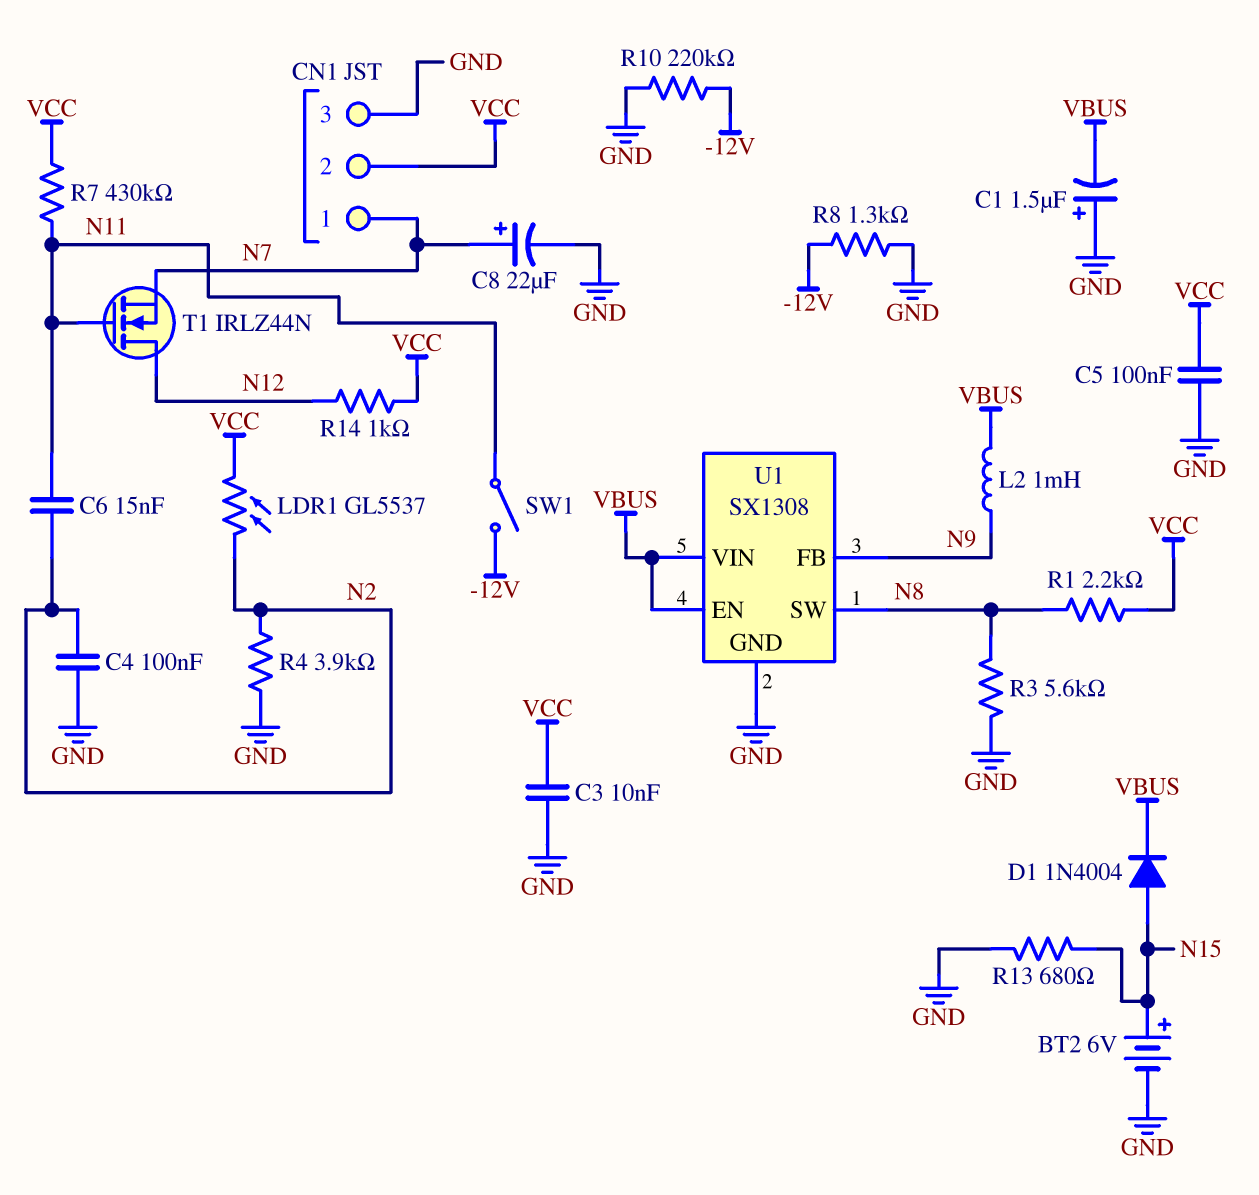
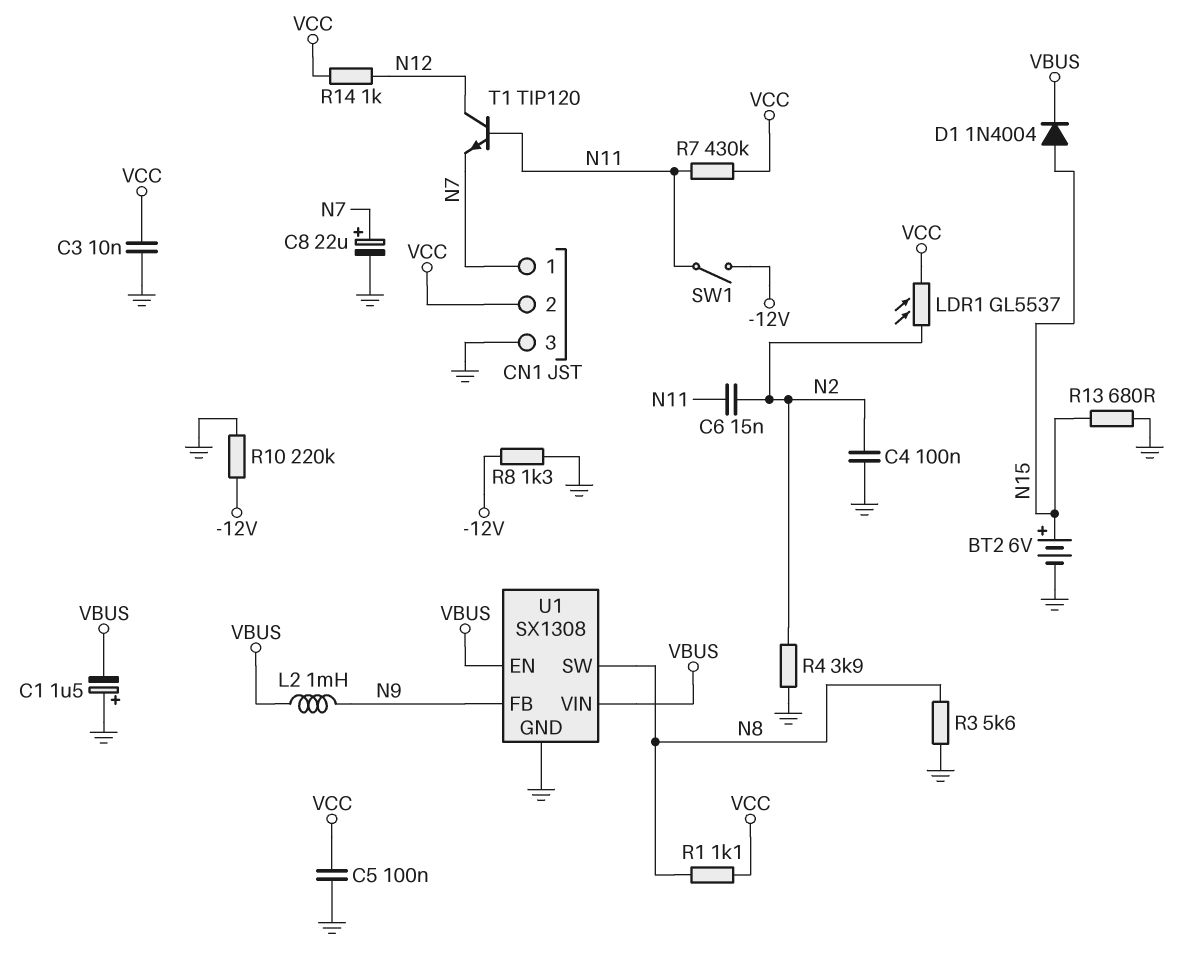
R1: 2.2k (N8, VCC) -> 1.1k (N8, VCC)
T1: NMOS IRLZ44N (G N11, D N12, S N7) -> NPN TIP120 (B N11, C N12, E N7)

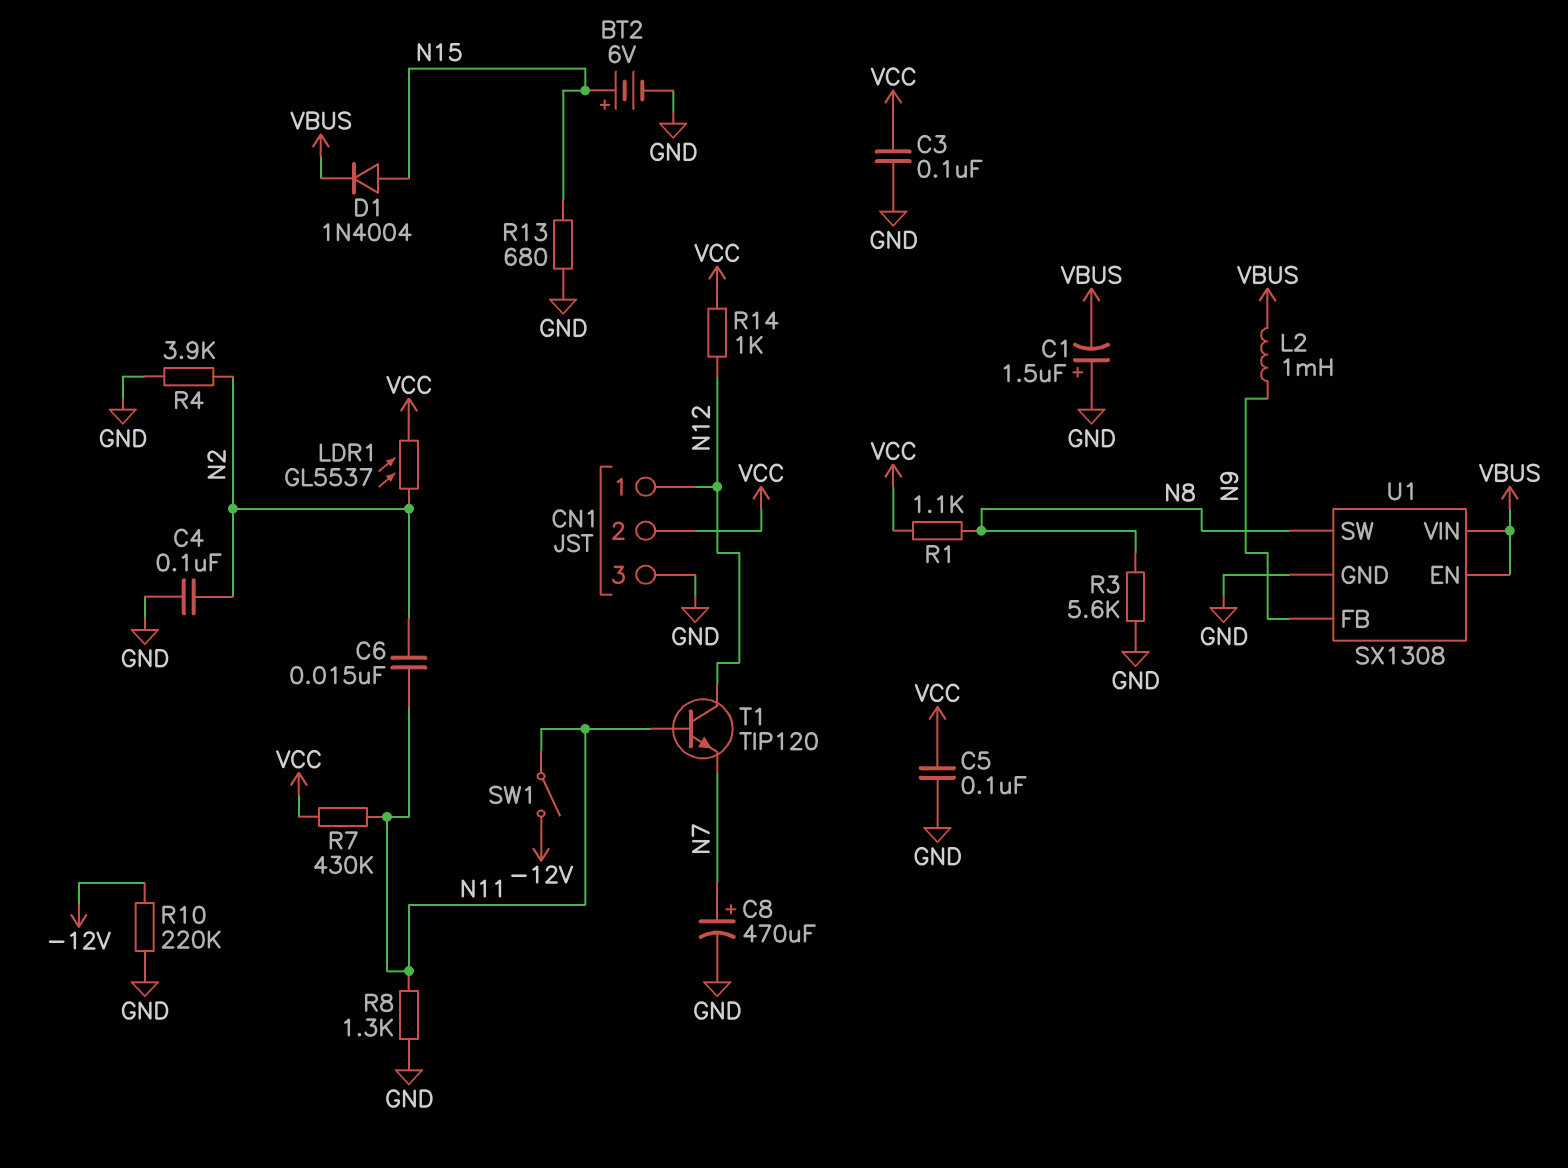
C3: 10nF (GND, VCC) -> 100nF (GND, VCC)
C8: 22uF (plus N7, minus GND) -> 470uF (plus N7, minus GND)
CN1 pin 1: N7 -> N12
R8: 1.3k (-12V, GND) -> 1.3k (GND, N11)

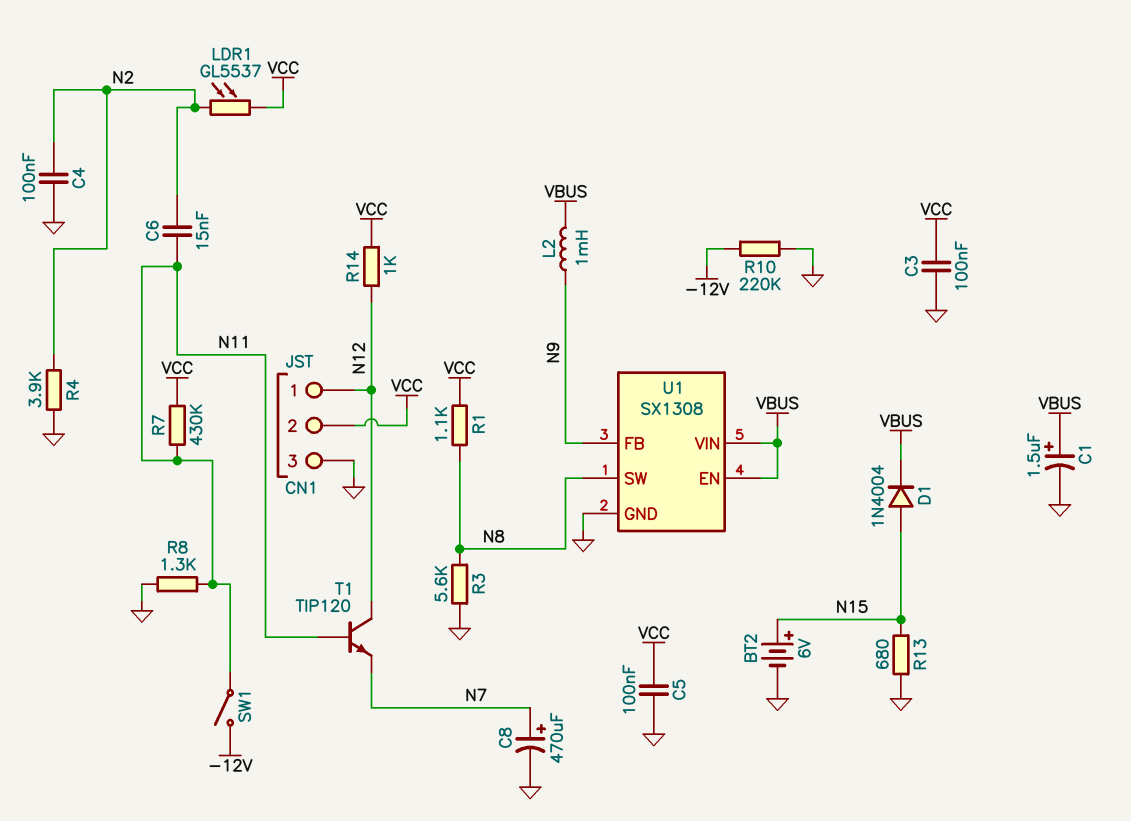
C1: 1.5uF (plus GND, minus VBUS) -> 1.5uF (plus VBUS, minus GND)

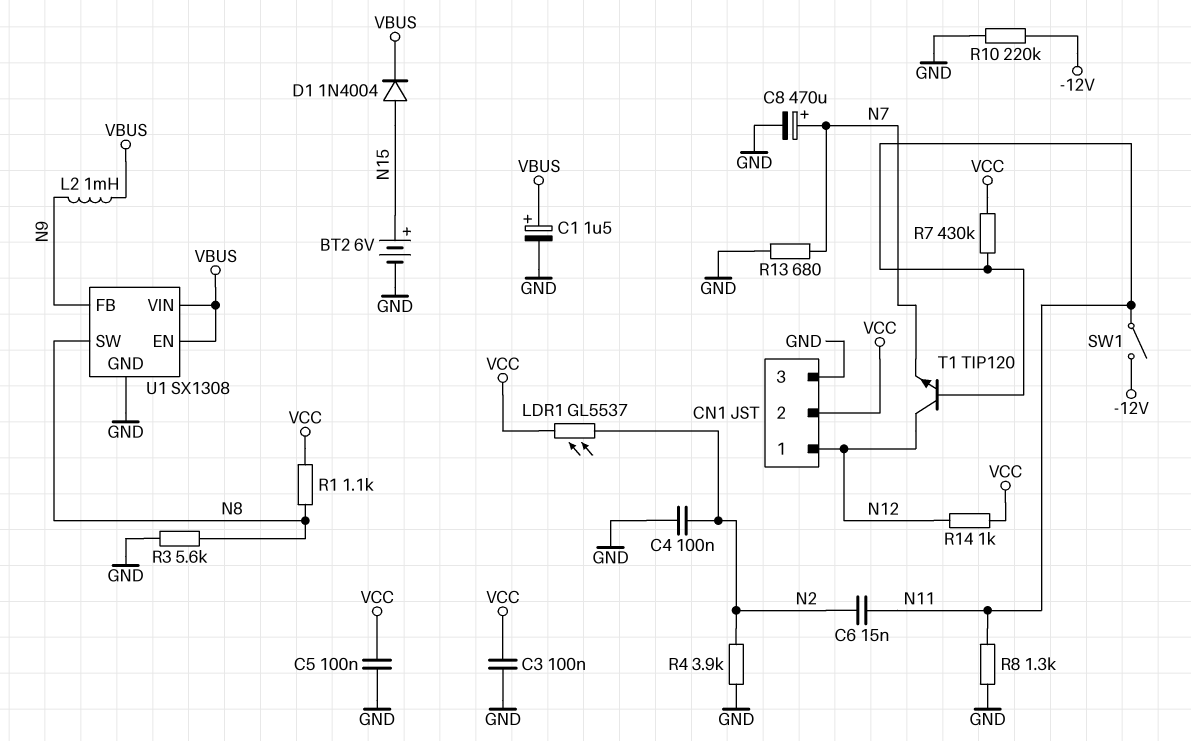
R13: 680 (GND, N15) -> 680 (GND, N7)

